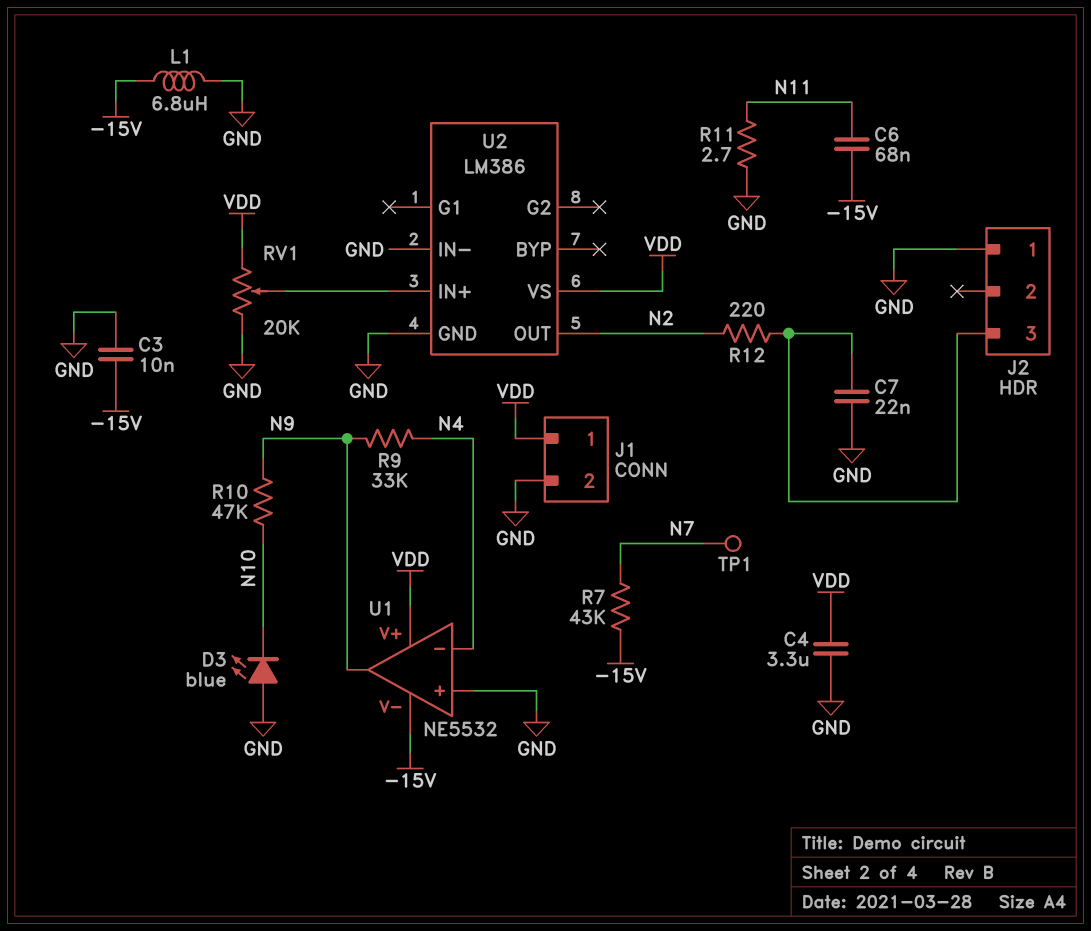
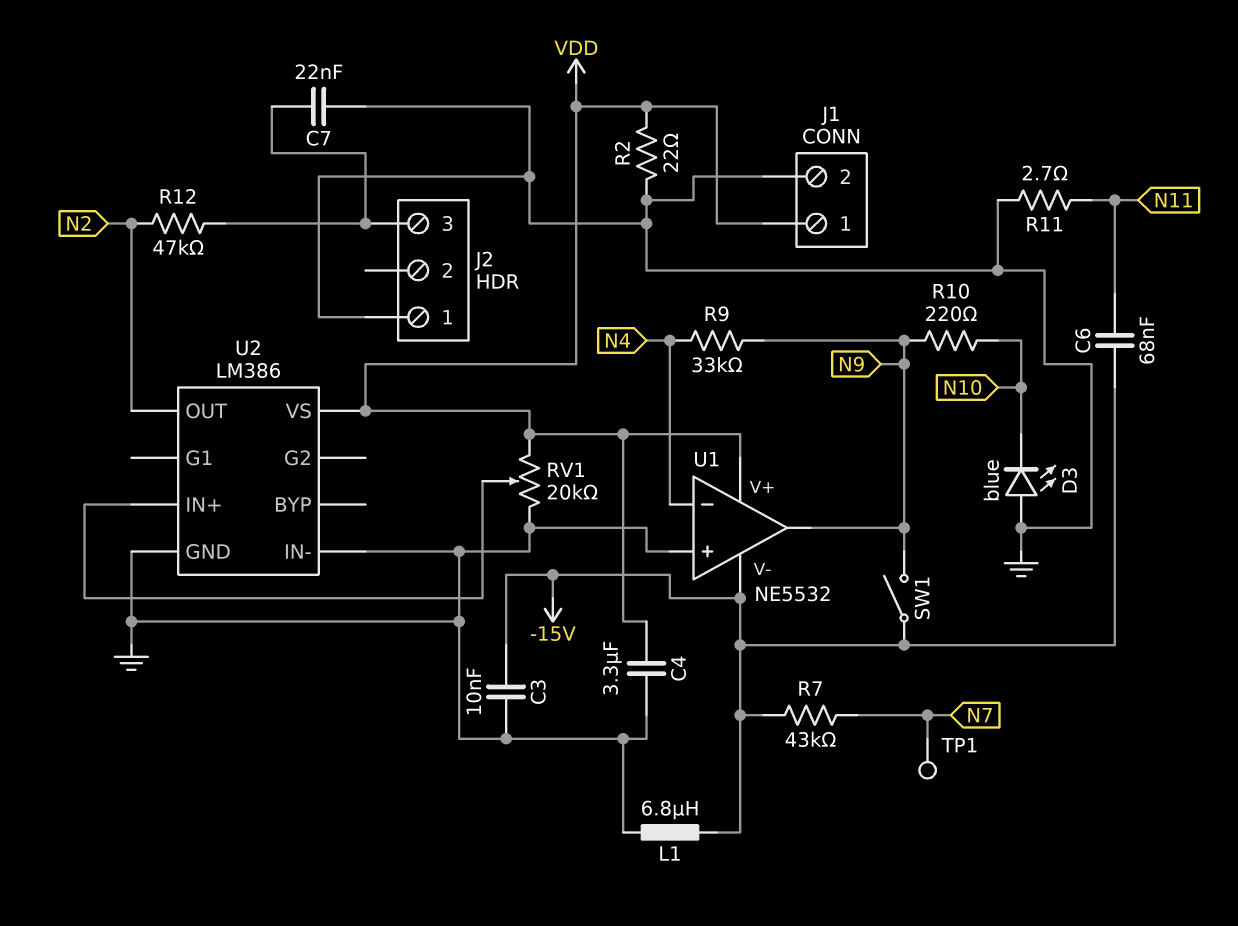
R2: none -> 22 (GND, VDD)
R10: 47k (N9, N10) -> 220 (N9, N10)
R12: 220 (J2/3, N2) -> 47k (J2/3, N2)
SW1: none -> switch (-15V, N9)

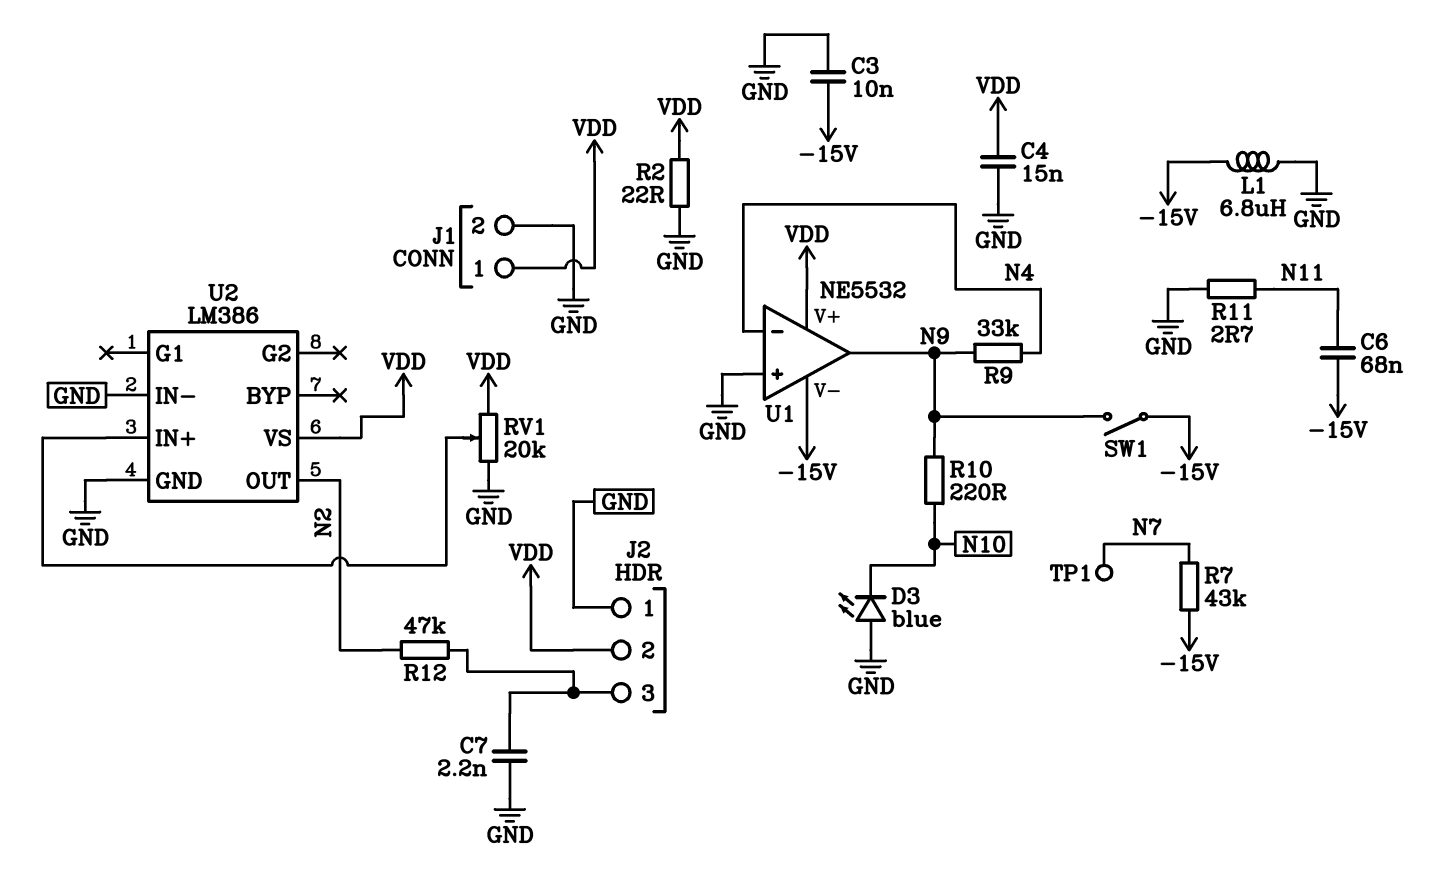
C4: 3.3uF (GND, VDD) -> 15nF (GND, VDD)
C7: 22nF (GND, J2/3) -> 2.2nF (GND, J2/3)
J2 pin 2: none -> VDD

